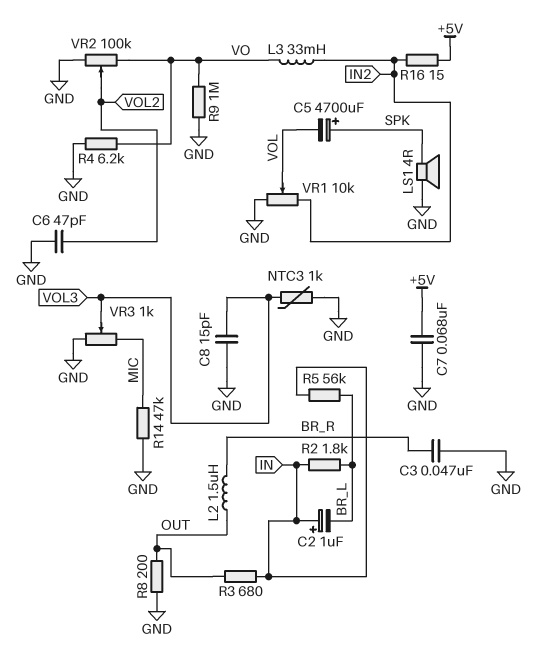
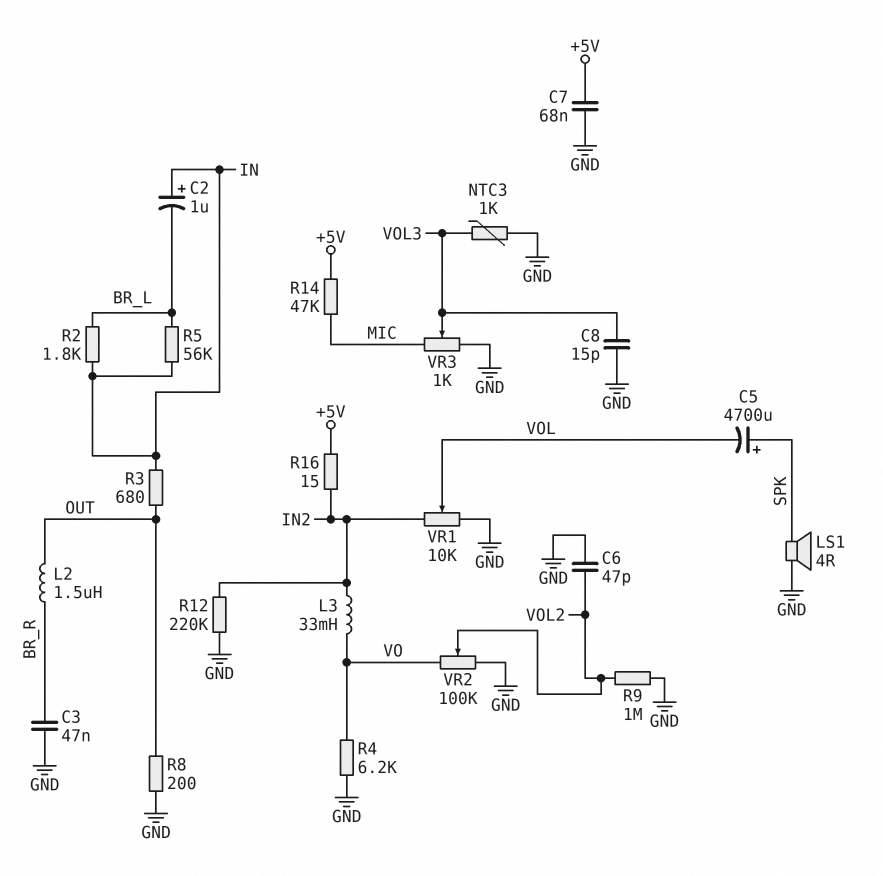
R9: 1M (GND, VO) -> 1M (GND, VOL2)
R12: none -> 220k (GND, IN2)
R14: 47k (GND, MIC) -> 47k (+5V, MIC)

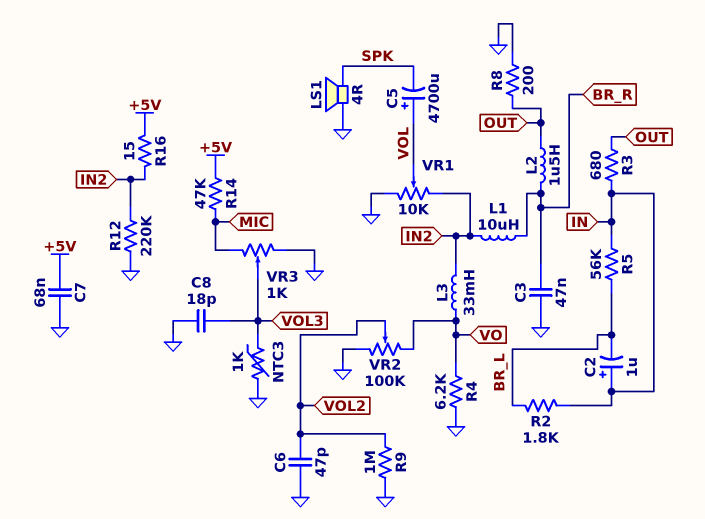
C5: 4700uF (plus SPK, minus VOL) -> 4700uF (plus VOL, minus SPK)
C8: 15pF (GND, VOL3) -> 18pF (GND, VOL3)
L1: none -> 10uH (BR_R, IN2)

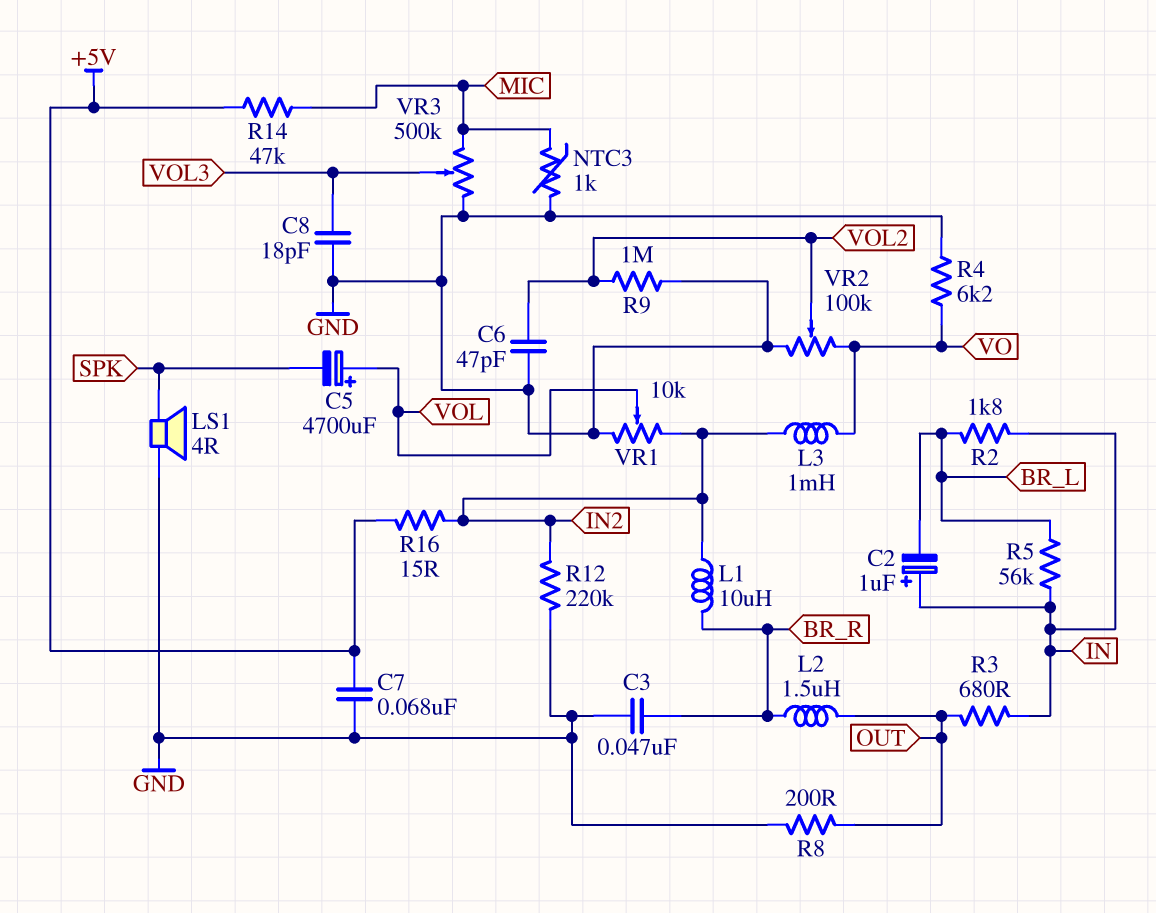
L3: 33mH (IN2, VO) -> 1mH (IN2, VO)
NTC3: 1k (GND, VOL3) -> 1k (GND, MIC)
VR3: 1k (GND, MIC, wiper VOL3) -> 500k (GND, MIC, wiper VOL3)

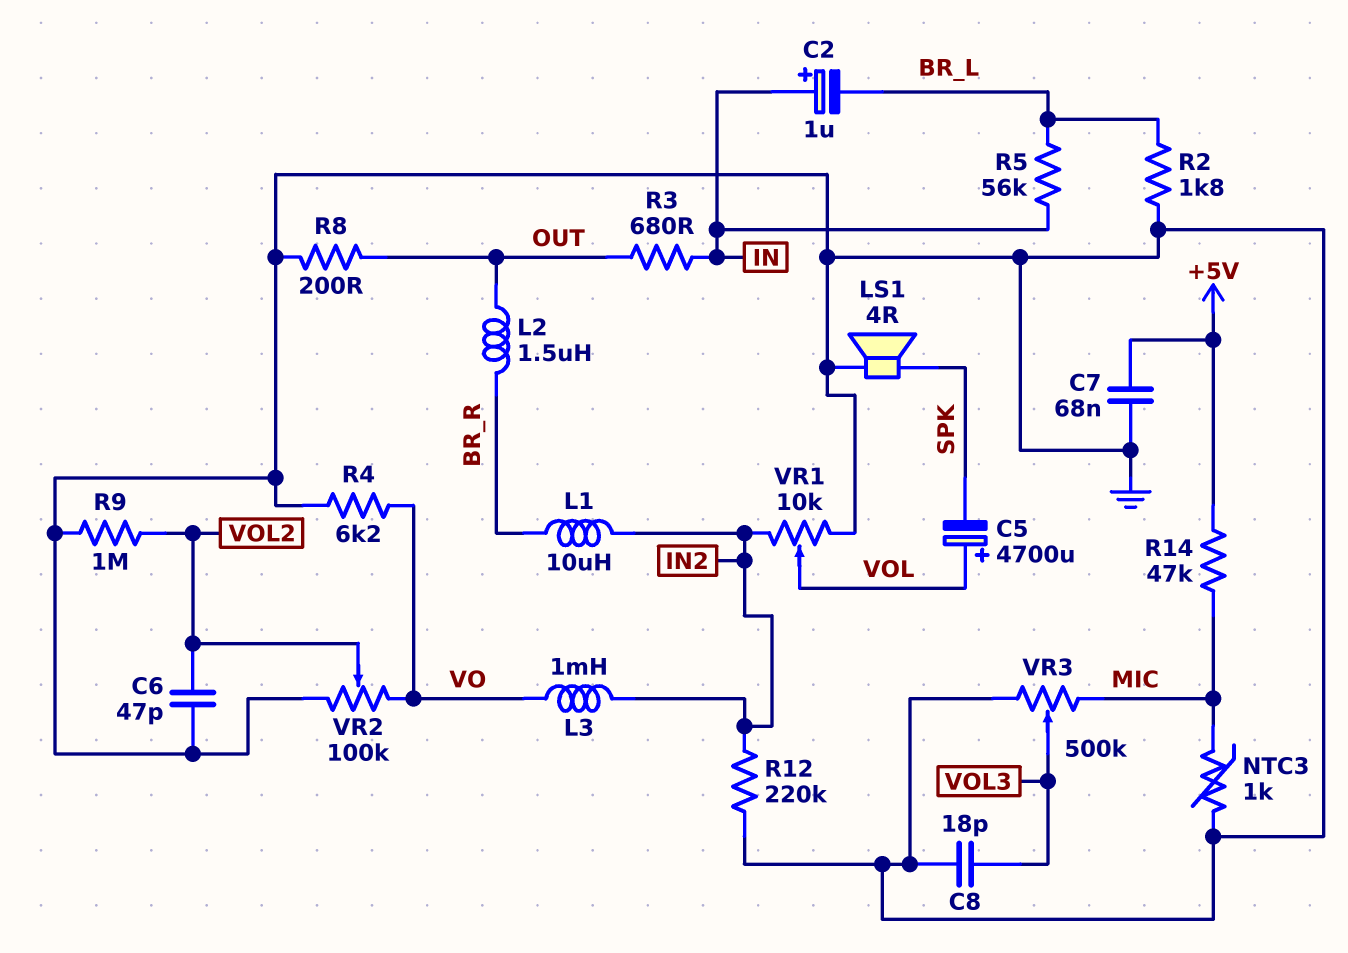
C3: 47nF (BR_R, GND) -> none
R2: 1.8k (BR_L, IN) -> 1.8k (BR_L, GND)
R16: 15 (+5V, IN2) -> none

